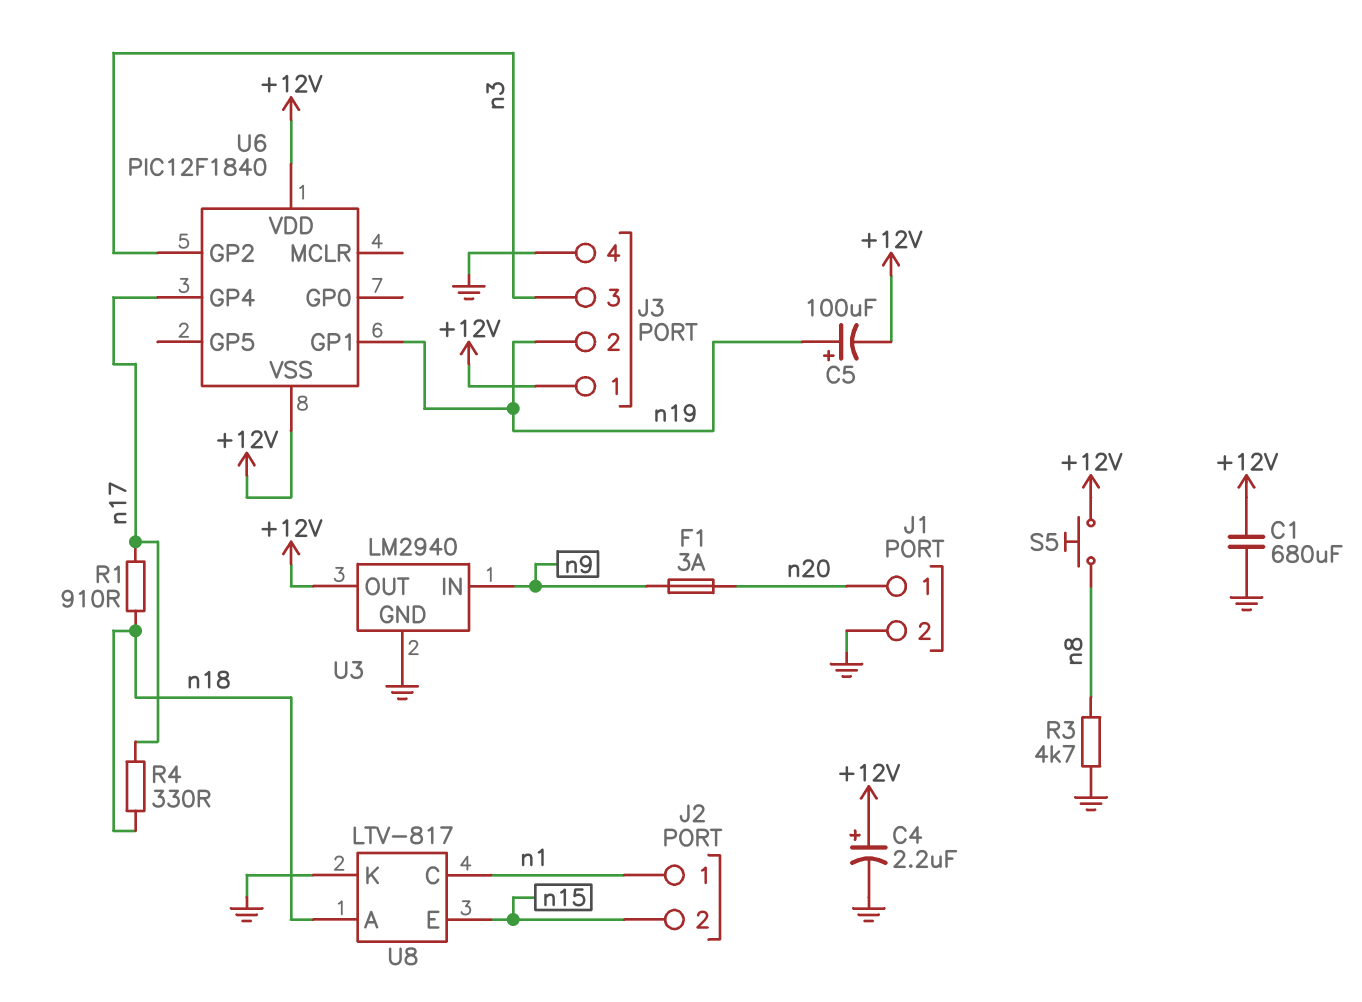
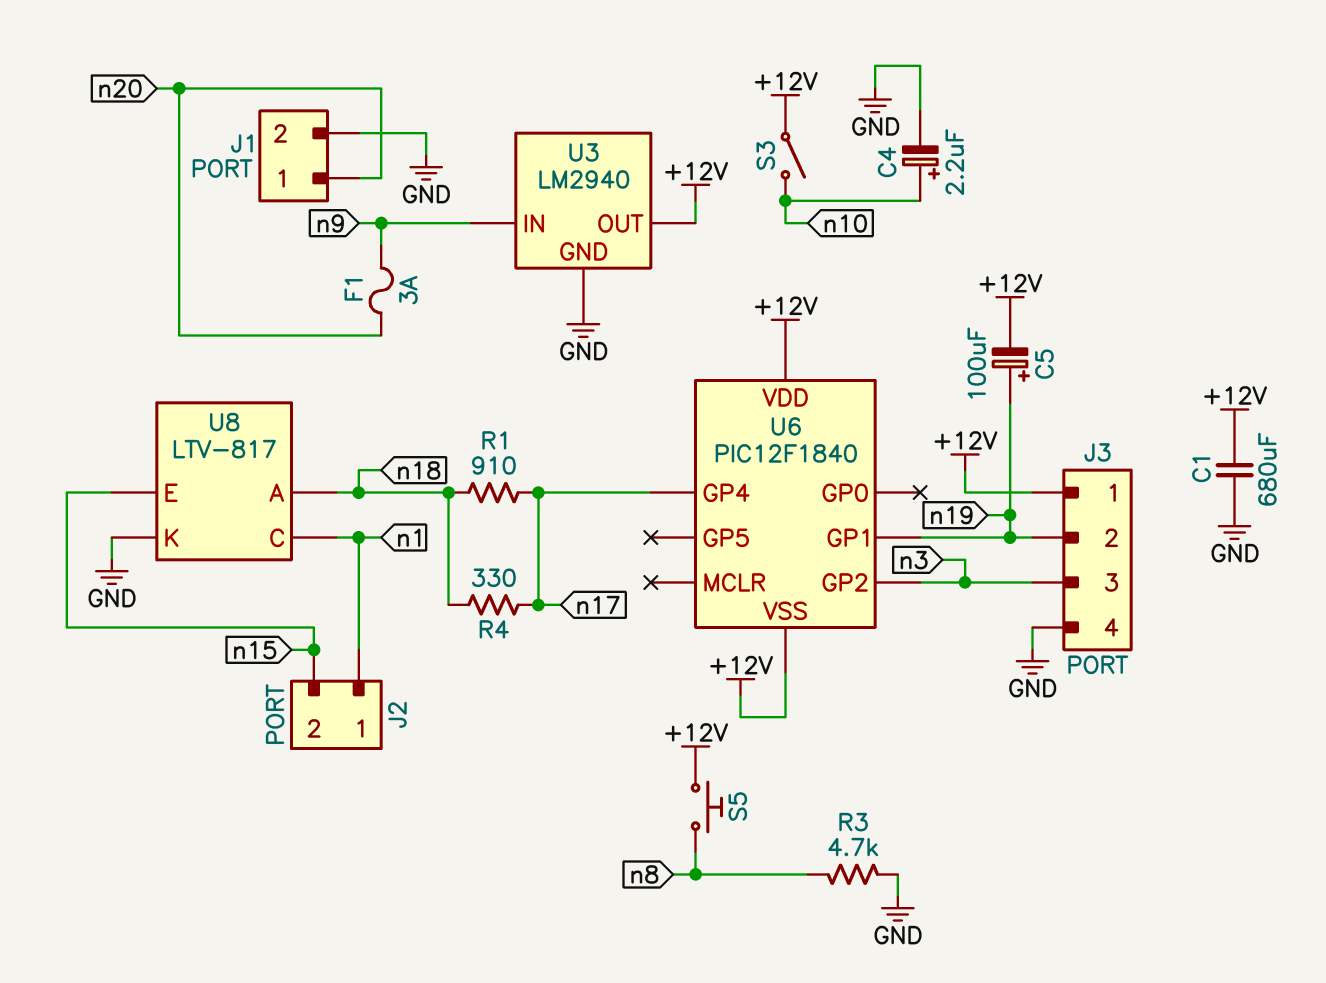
C4: 2.2uF (plus +12V, minus GND) -> 2.2uF (plus n10, minus GND)
S3: none -> switch (+12V, n10)

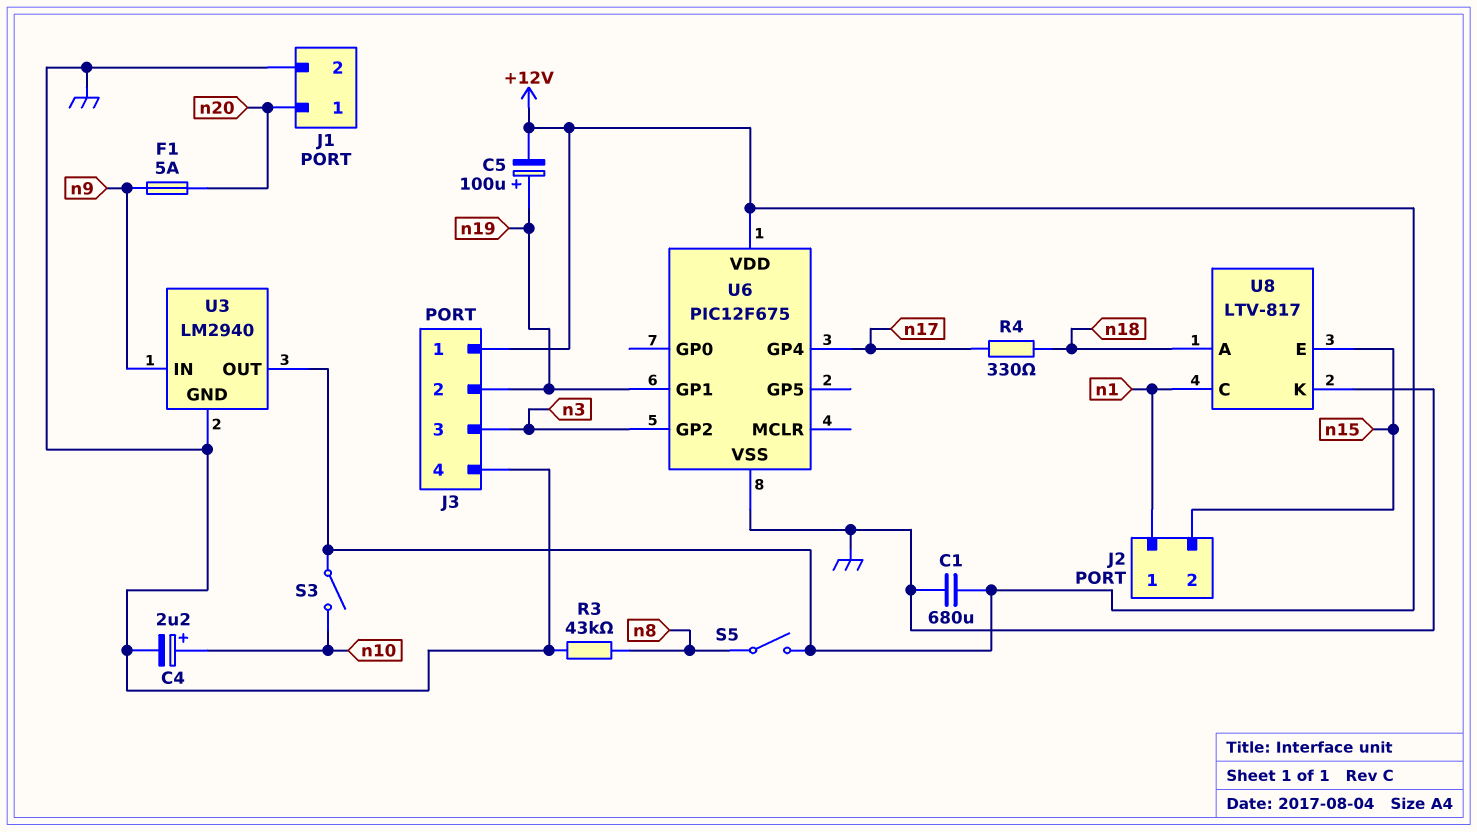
F1: 3A (n9, n20) -> 5A (n9, n20)
R1: 910 (n17, n18) -> none
R3: 4.7k (GND, n8) -> 43k (GND, n8)
S5: button (+12V, n8) -> switch (+12V, n8)
U6: PIC12F1840 -> PIC12F675
U6 pin VSS: +12V -> GND

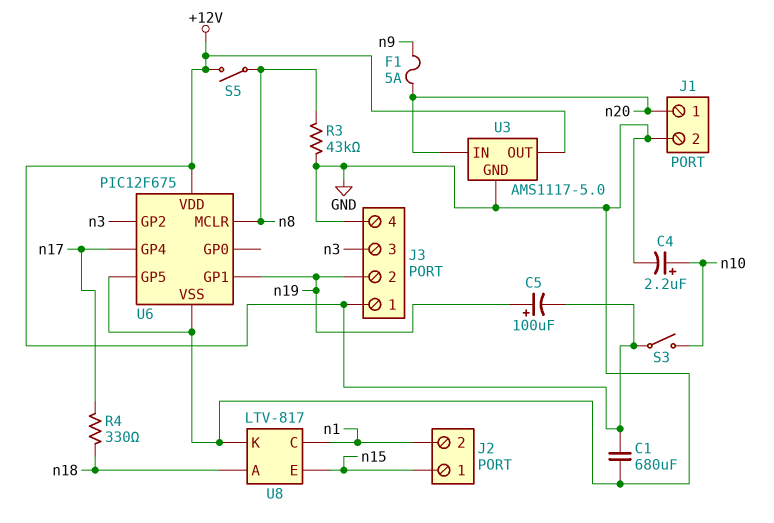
J2 pin 1: n1 -> n15
J2 pin 2: n15 -> n1
U3: LM2940 -> AMS1117-5.0
U3 pin IN: n9 -> n20
U6 pin GP5: none -> GND
U6 pin MCLR: none -> n8

